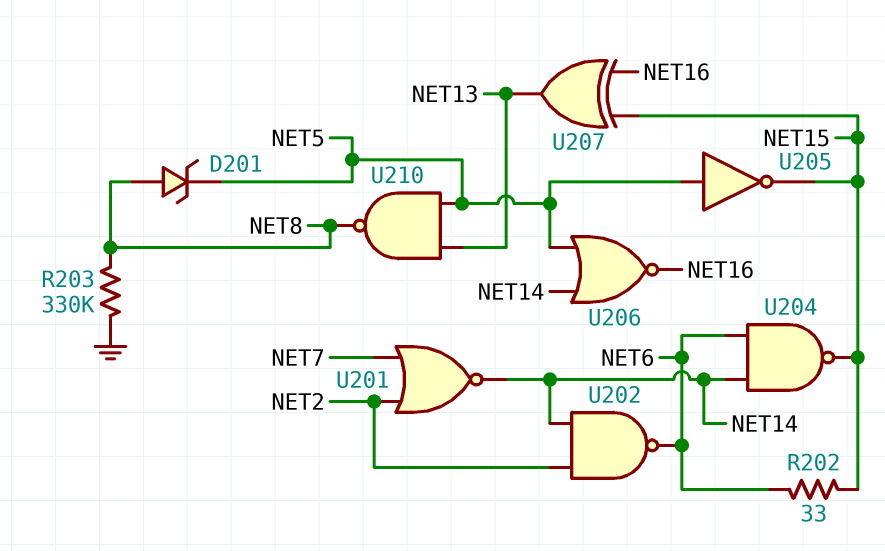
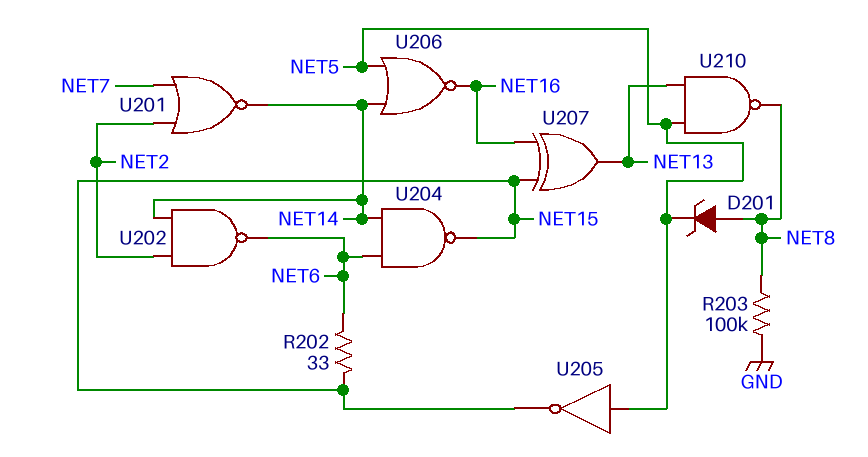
R203: 330k (GND, NET8) -> 100k (GND, NET8)

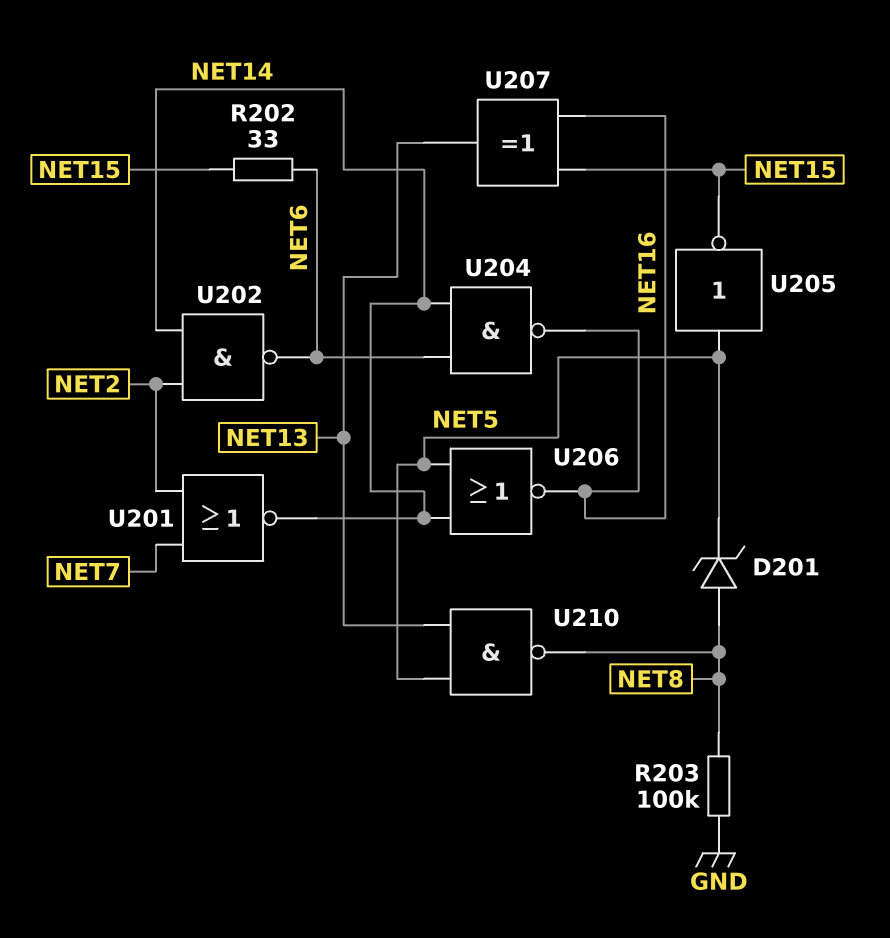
U204: NAND (in NET6, in NET14, out NET15) -> NAND (in NET6, in NET14, out NET16)

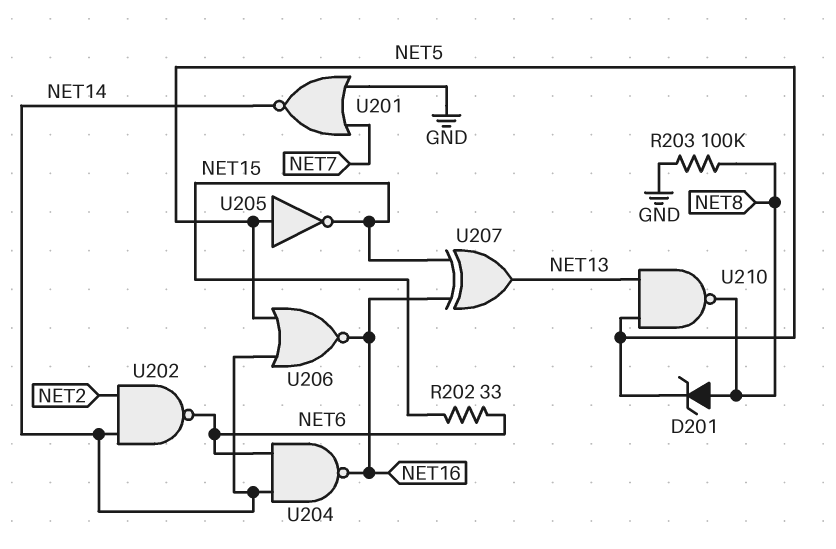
U201: NOR (in NET2, in NET7, out NET14) -> NOR (in GND, in NET7, out NET14)

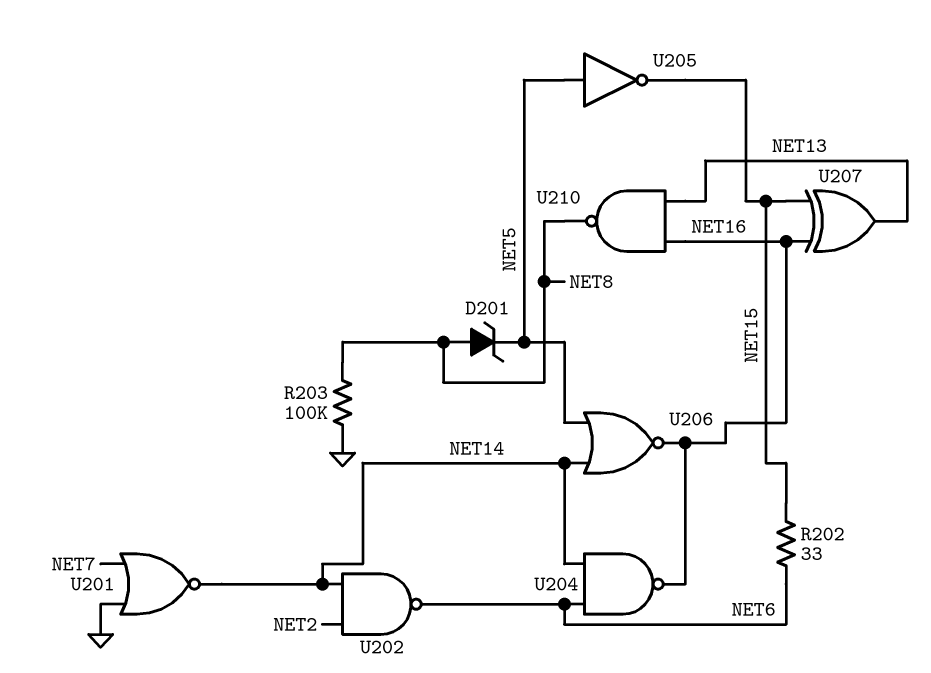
U210: NAND (in NET5, in NET13, out NET8) -> NAND (in NET13, in NET16, out NET8)

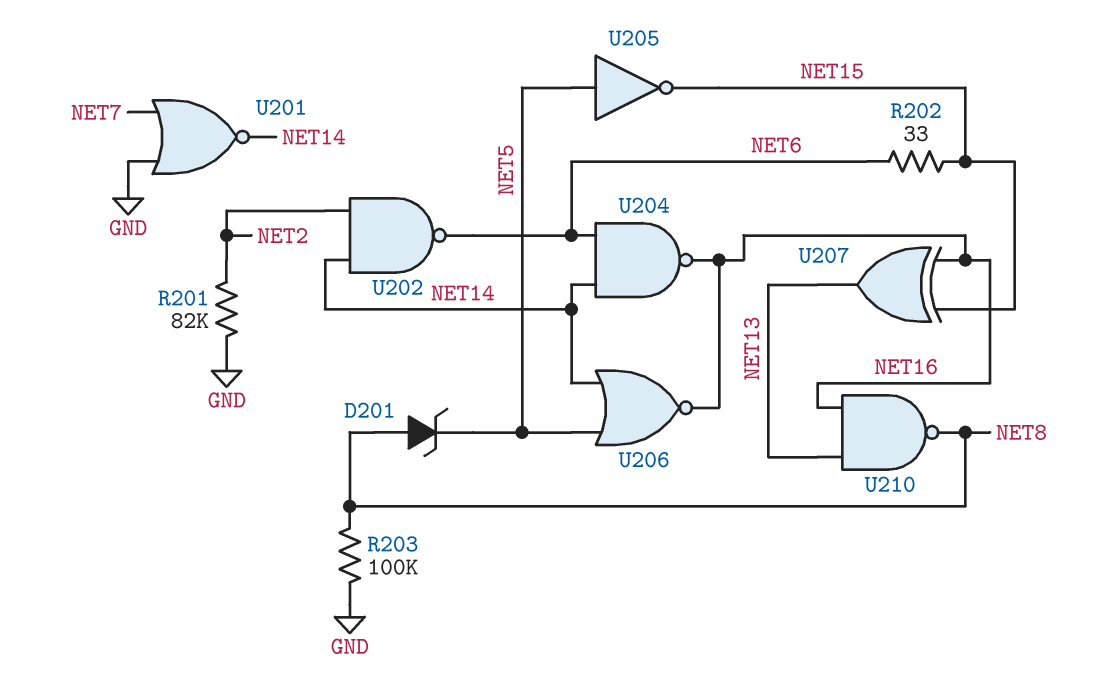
R201: none -> 82k (GND, NET2)

